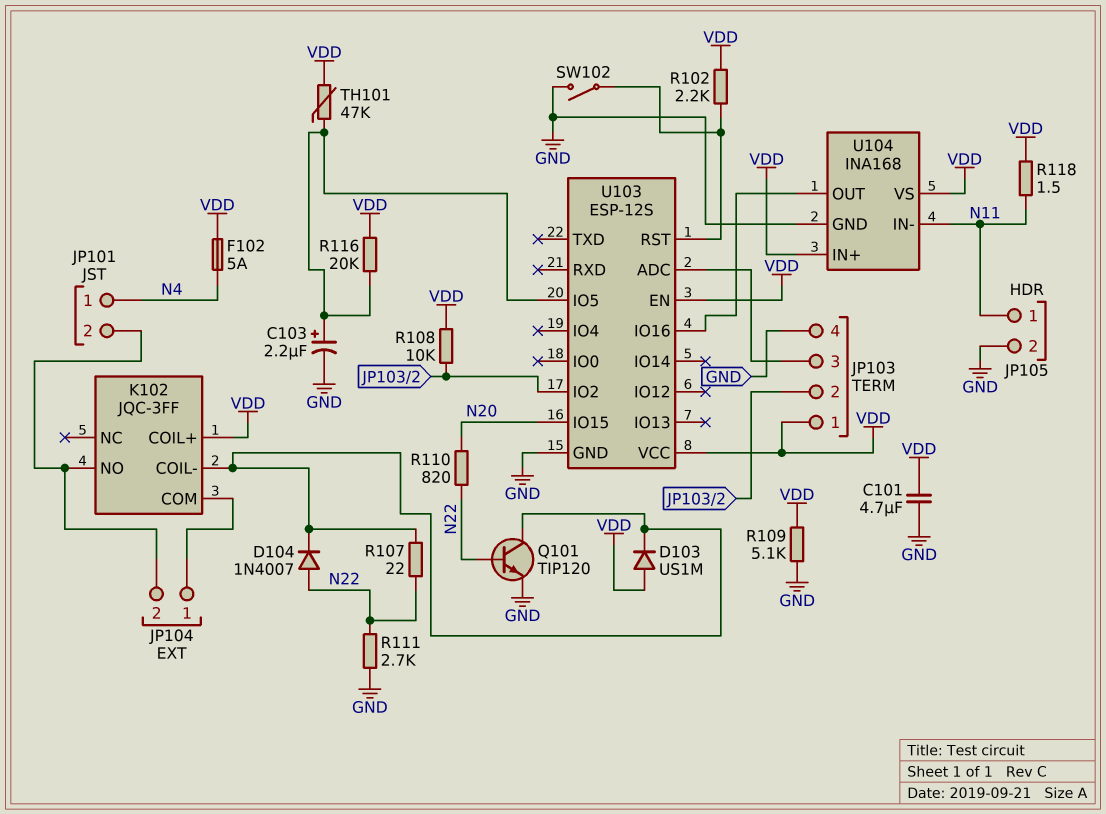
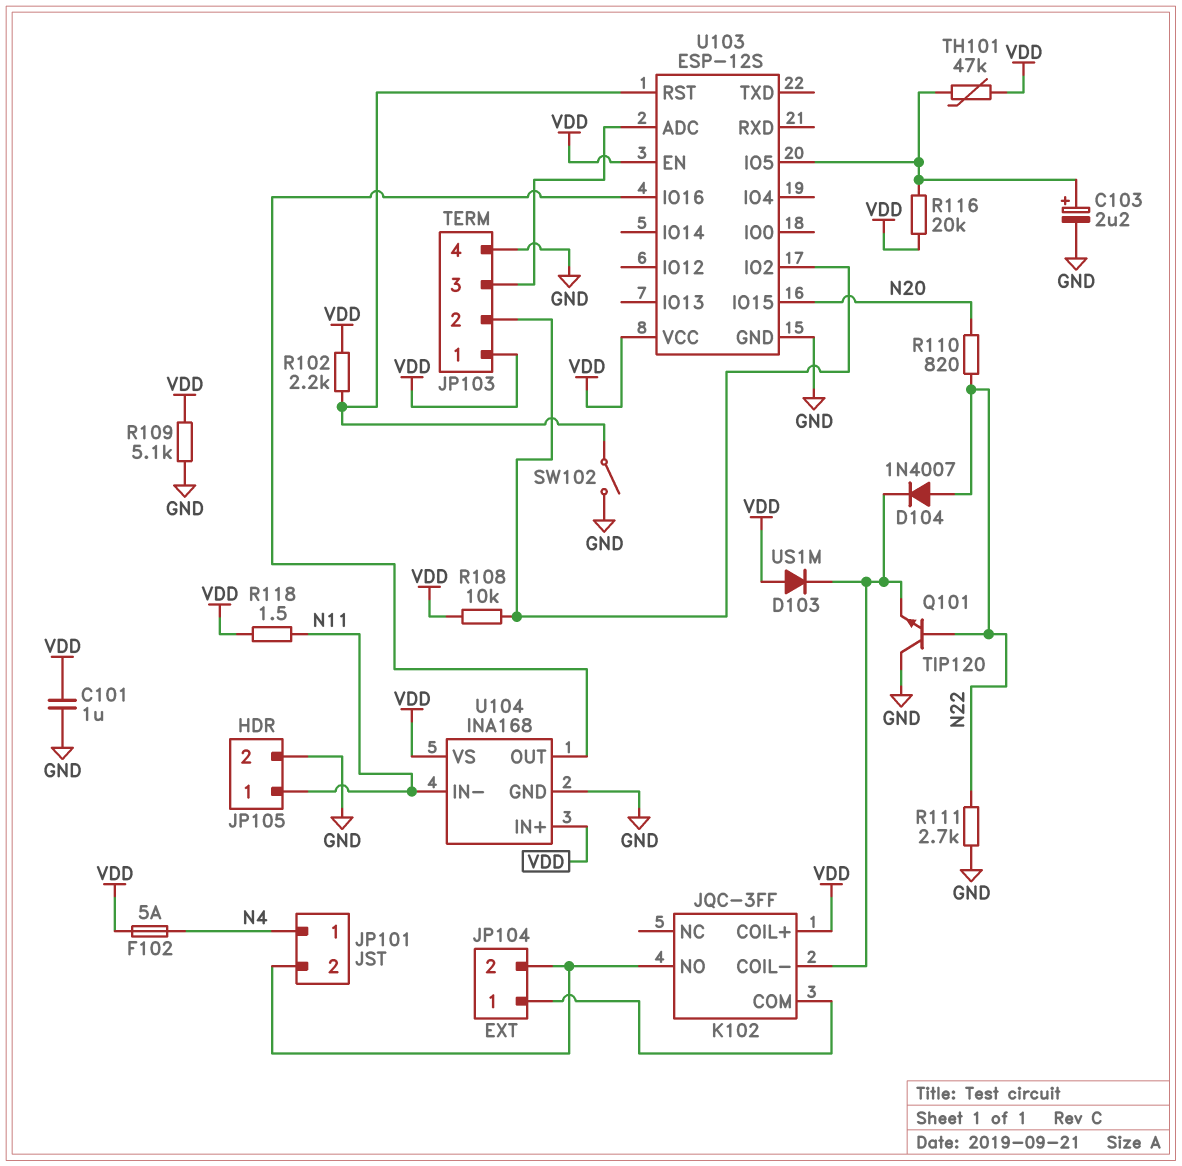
C101: 4.7uF (GND, VDD) -> 1uF (GND, VDD)
Q101: NPN TIP120 (B N22, C K102/COIL-, E GND) -> NPN TIP120 (B N22, C GND, E K102/COIL-)
R107: 22 (K102/COIL-, N22) -> none

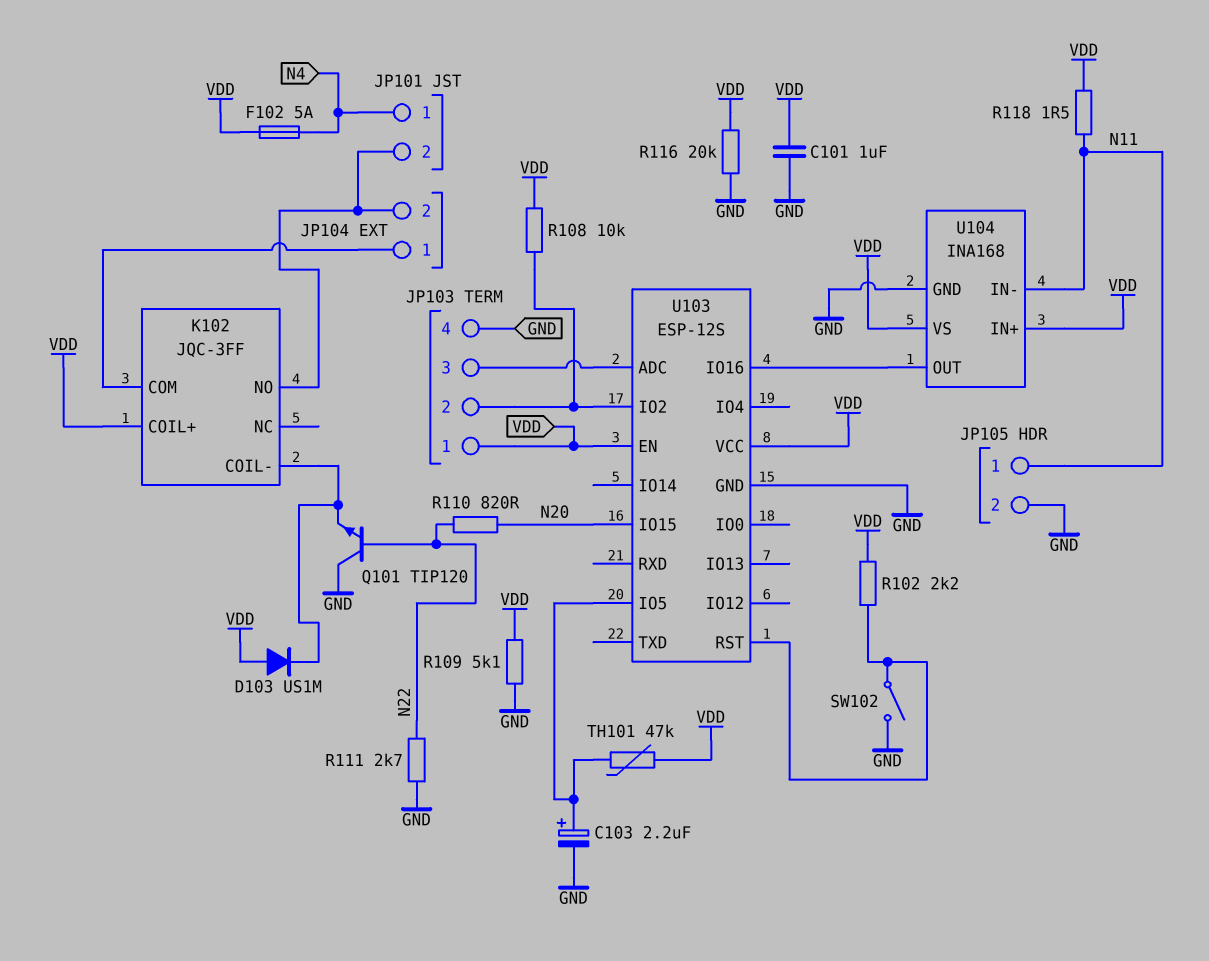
D104: diode 1N4007 (A N22, K K102/COIL-) -> none
R116: 20k (U103/IO5, VDD) -> 20k (GND, VDD)

